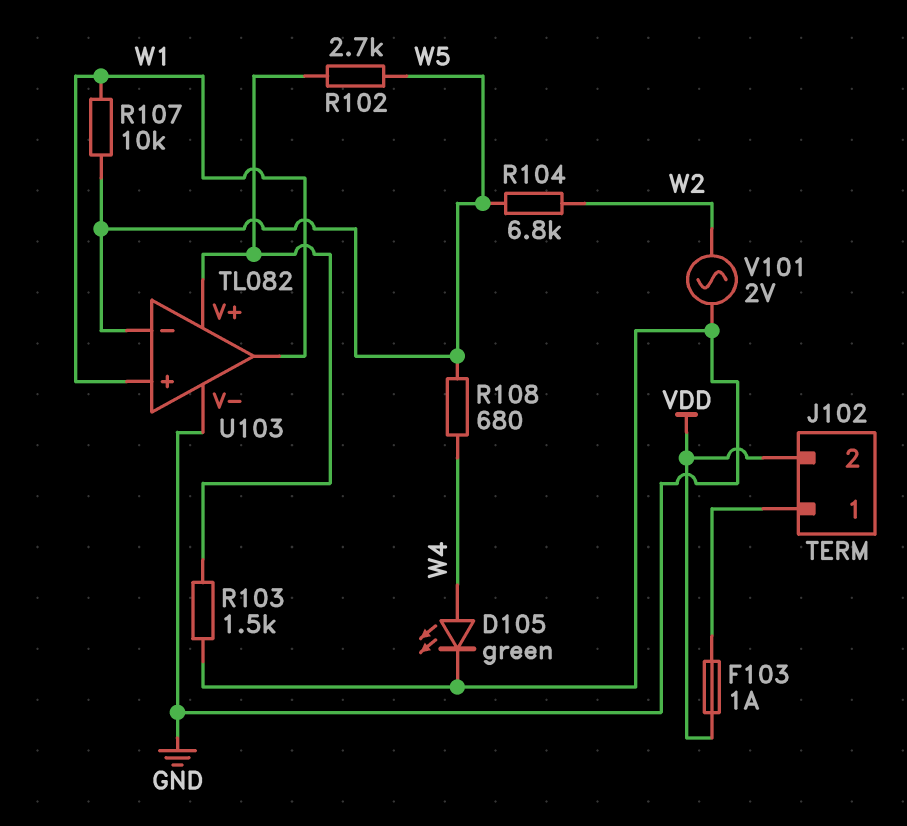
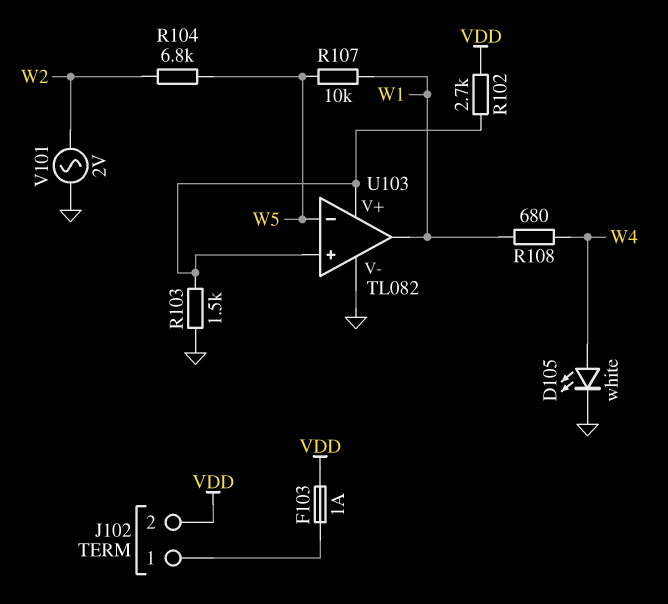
D105: LED green (A W4, K GND) -> LED white (A W4, K GND)
R102: 2.7k (U103/V+, W5) -> 2.7k (U103/V+, VDD)
R108: 680 (W4, W5) -> 680 (W1, W4)
U103 pin in+: W1 -> U103/V+

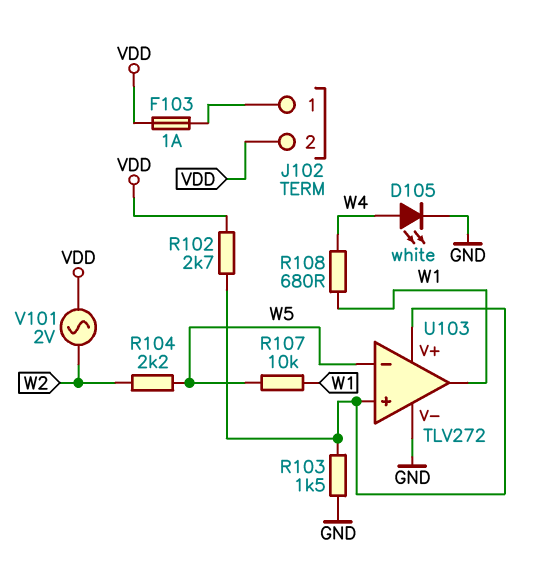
R104: 6.8k (W2, W5) -> 2.2k (W2, W5)
U103: TL082 -> TLV272
V101: AC 2V (GND, W2) -> AC 2V (VDD, W2)

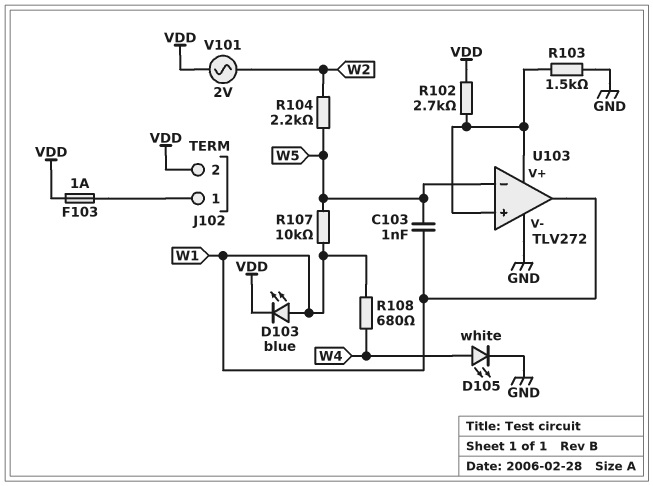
C103: none -> 1nF (W1, W5)
D103: none -> LED blue (A W1, K VDD)

